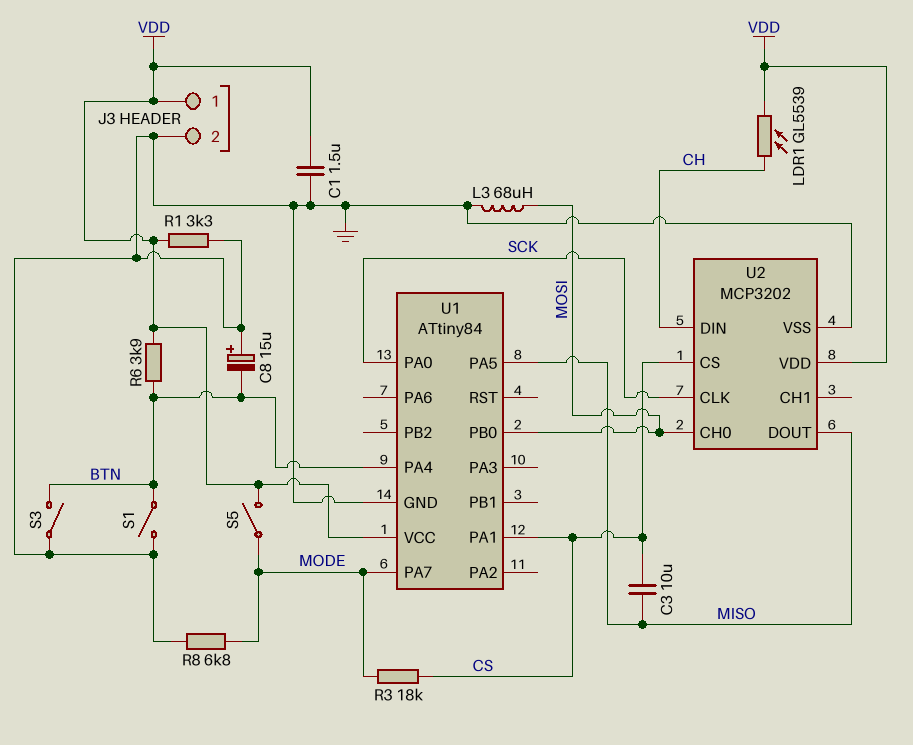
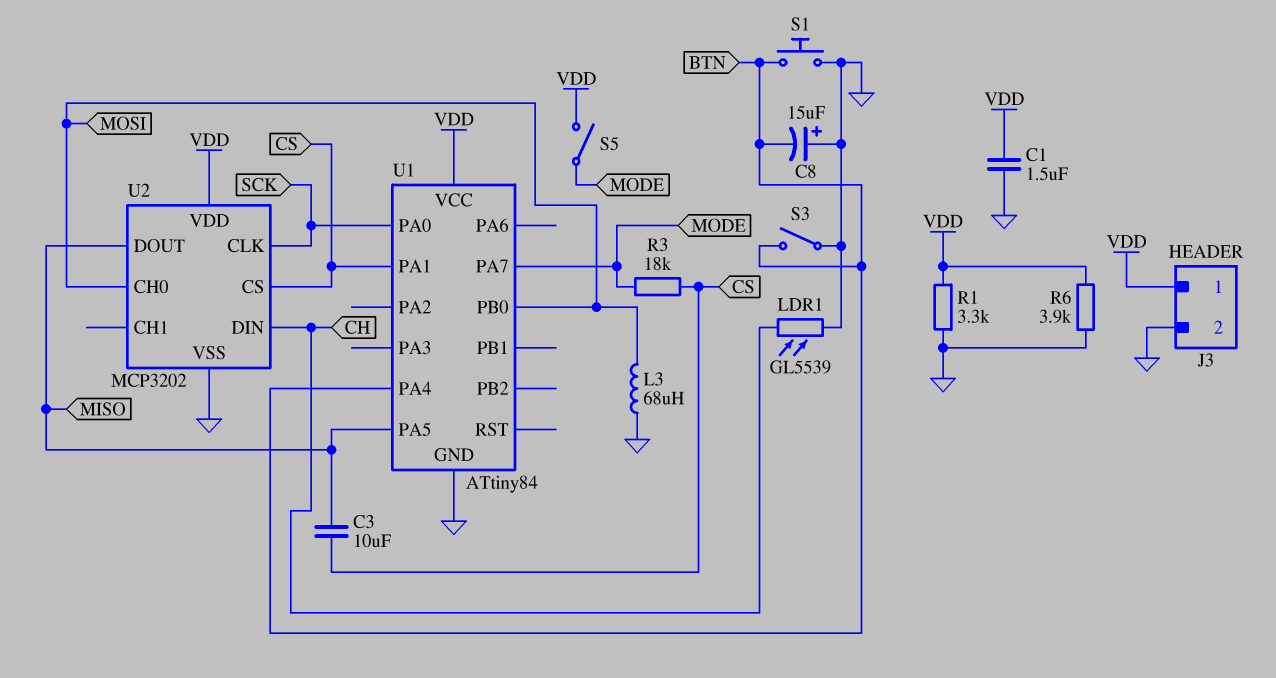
LDR1: GL5539 (CH, VDD) -> GL5539 (CH, GND)
R6: 3.9k (BTN, VDD) -> 3.9k (GND, VDD)
R8: 6.8k (GND, MODE) -> none
S1: switch (BTN, GND) -> button (BTN, GND)

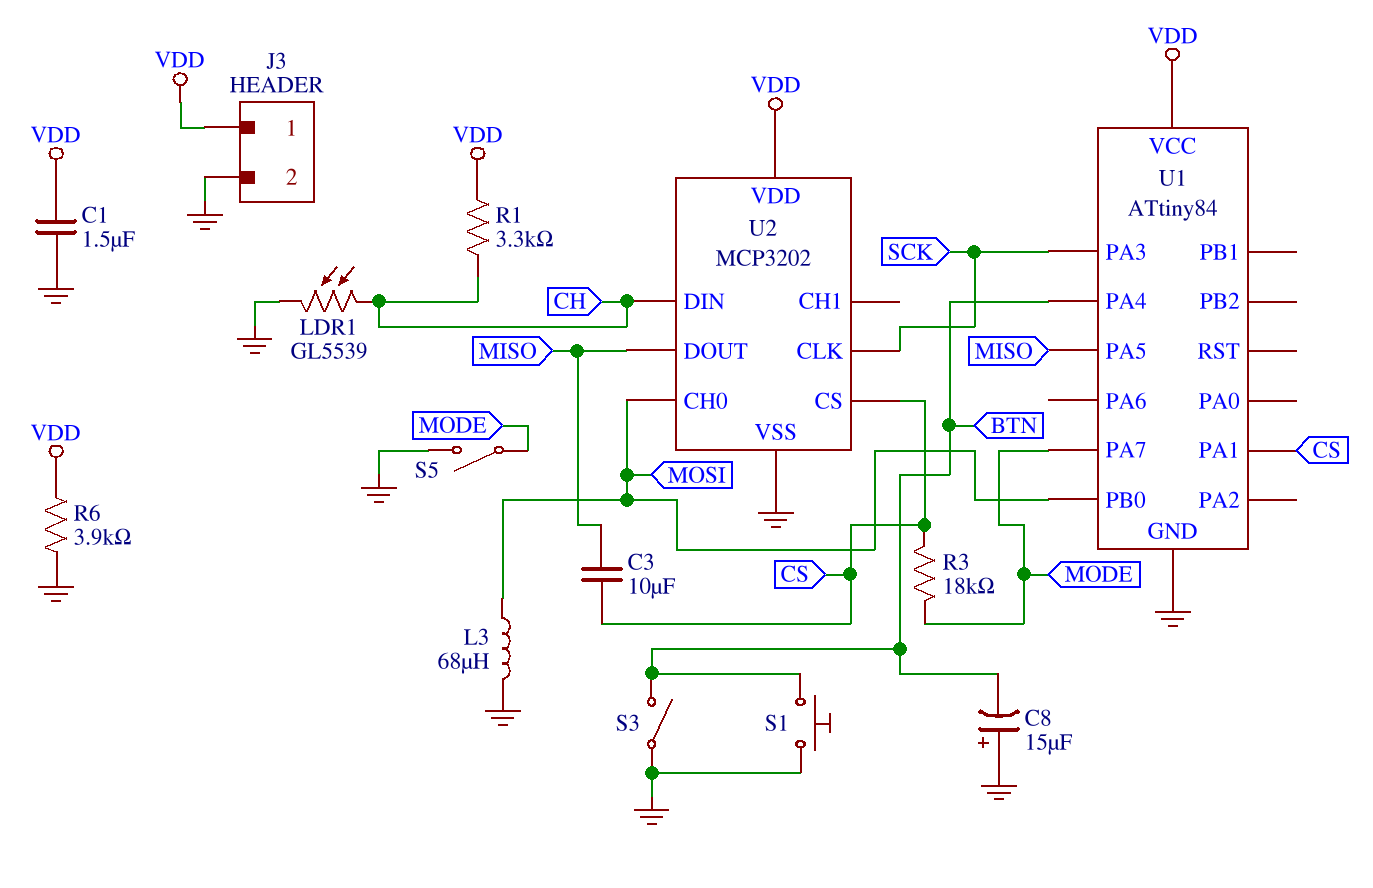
R1: 3.3k (GND, VDD) -> 3.3k (CH, VDD)
S5: switch (MODE, VDD) -> switch (GND, MODE)
U1 pin PA0: SCK -> none
U1 pin PA3: none -> SCK

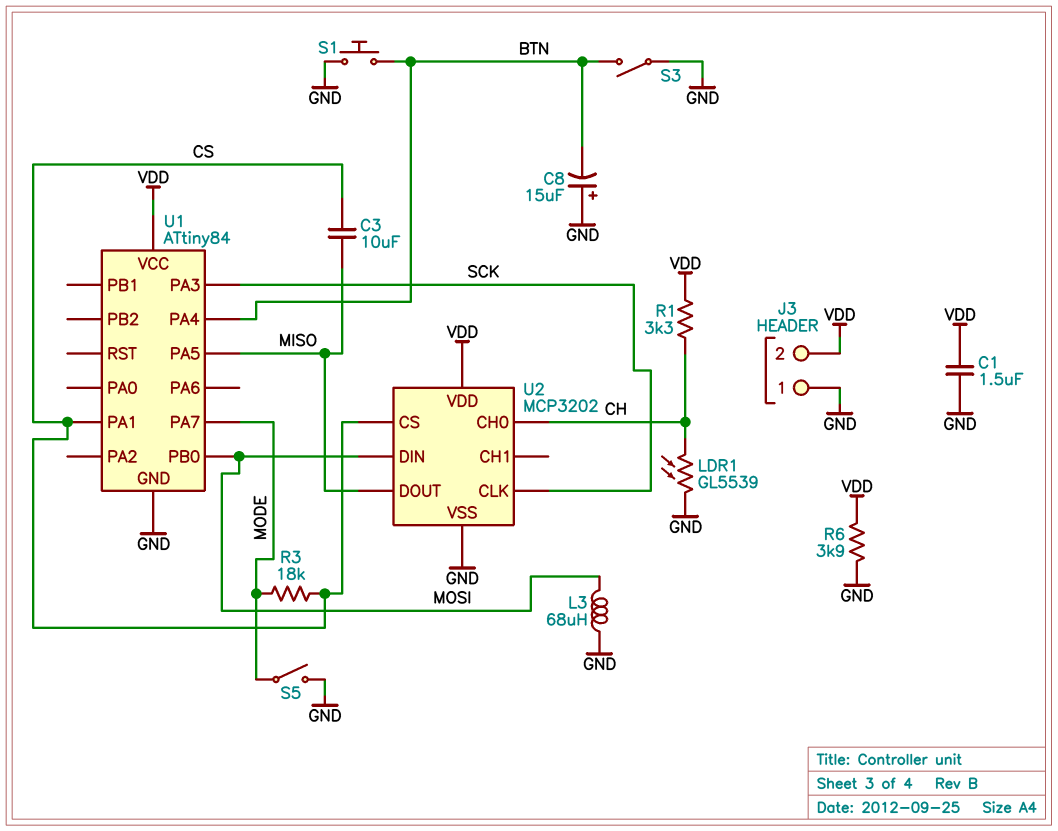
J3 pin 1: VDD -> GND
J3 pin 2: GND -> VDD
U2 pin CH0: MOSI -> CH
U2 pin DIN: CH -> MOSI

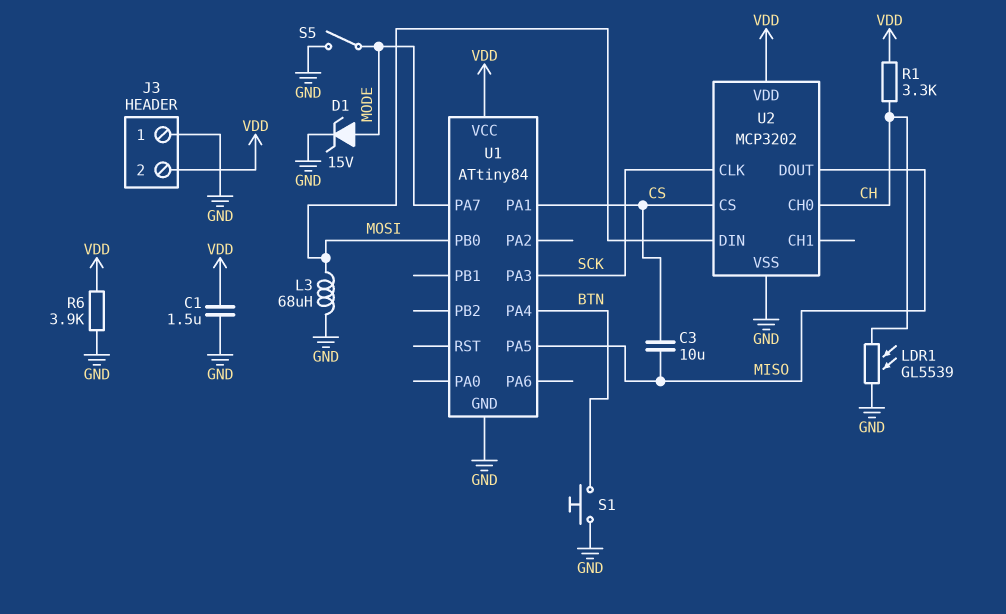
C8: 15uF (plus GND, minus BTN) -> none
D1: none -> zener 15V (A MODE, K GND)
R3: 18k (CS, MODE) -> none
S3: switch (BTN, GND) -> none

